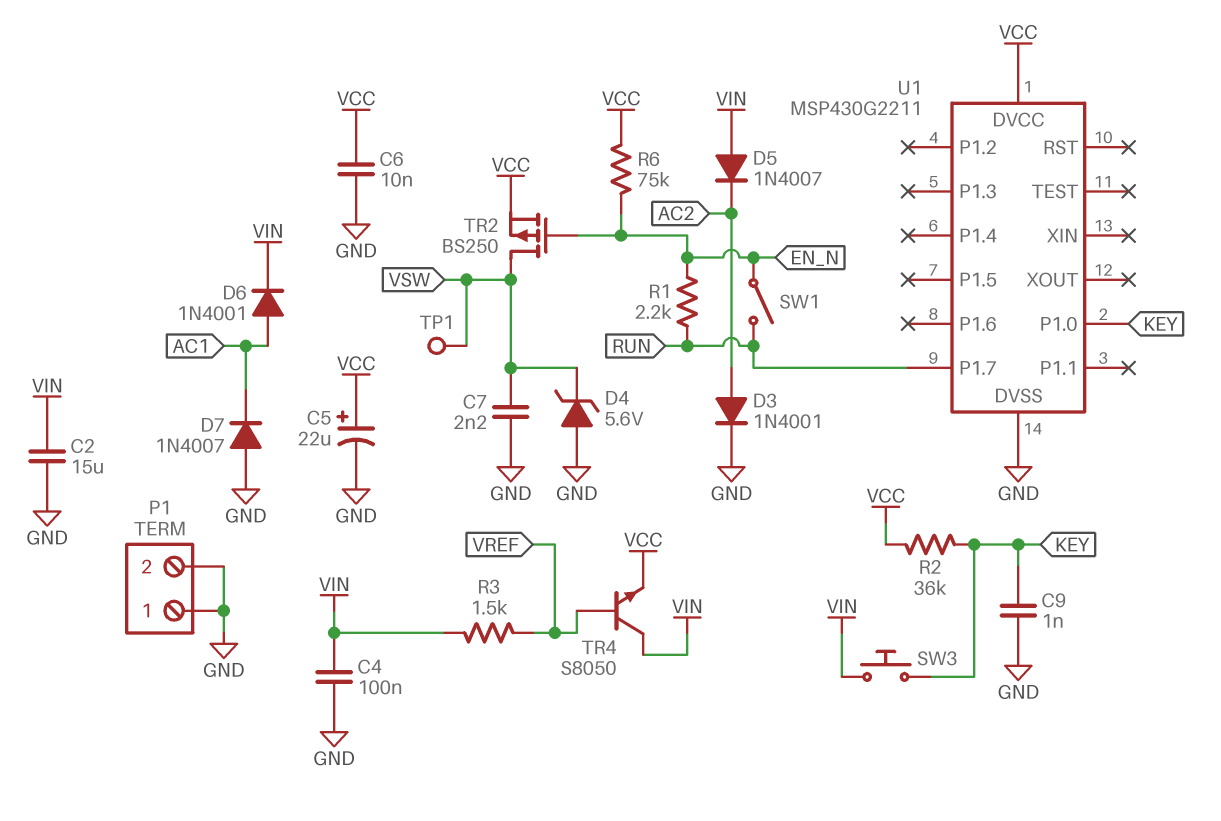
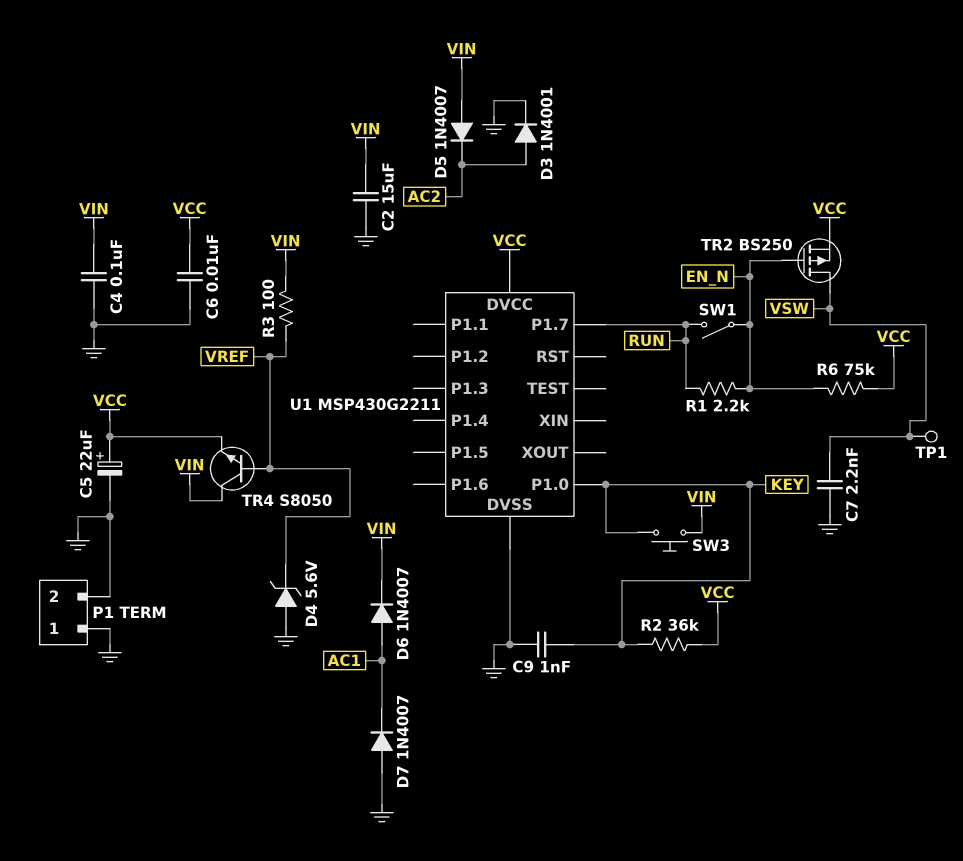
D4: zener 5.6V (A GND, K VSW) -> zener 5.6V (A GND, K VREF)
D6: diode 1N4001 (A AC1, K VIN) -> diode 1N4007 (A AC1, K VIN)
R3: 1.5k (VIN, VREF) -> 100 (VIN, VREF)

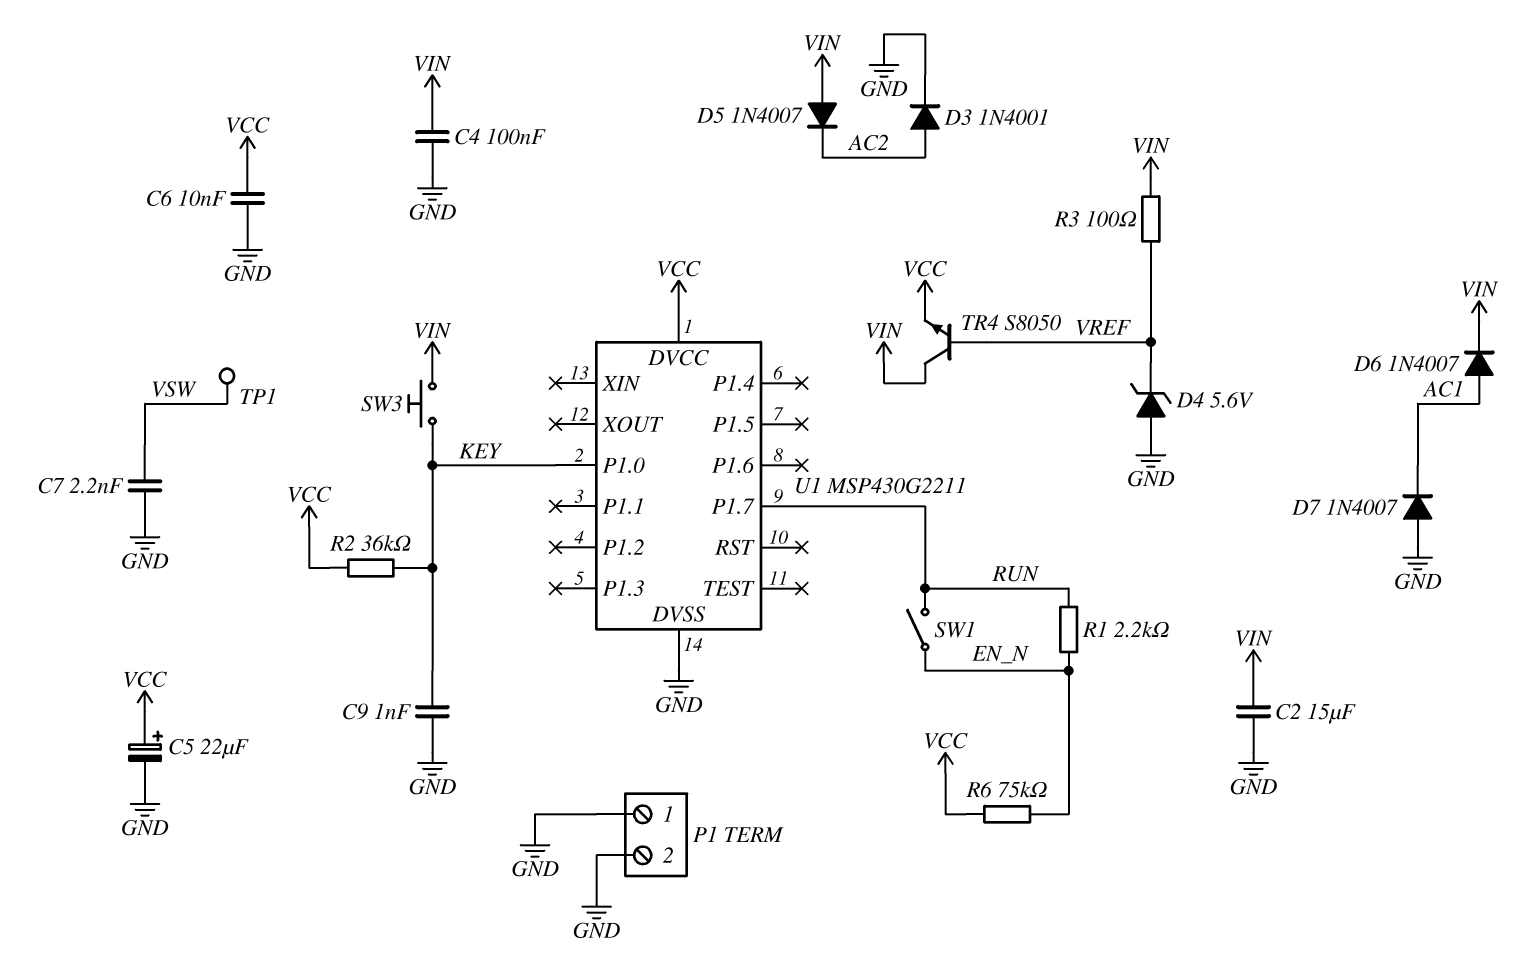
TR2: PMOS BS250 (G EN_N, D VSW, S VCC) -> none

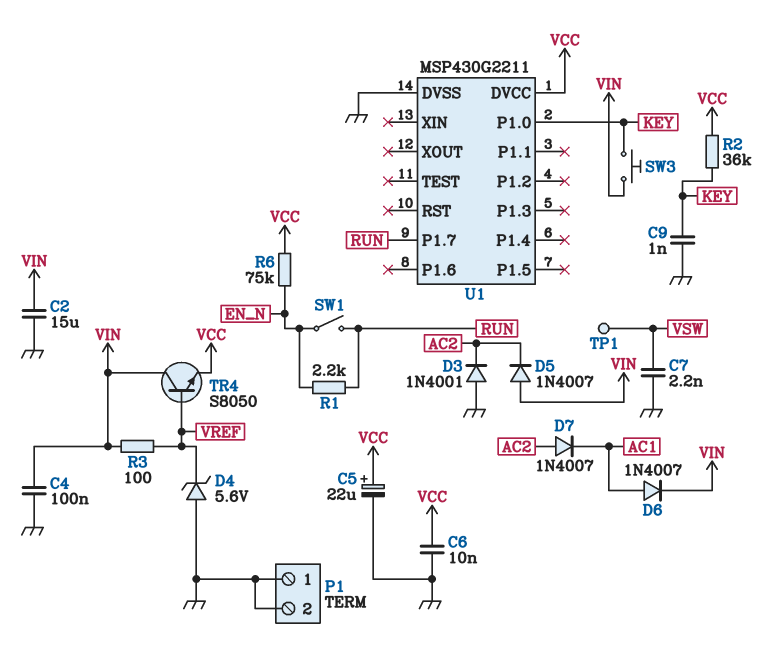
D3: diode 1N4001 (A AC2, K GND) -> diode 1N4001 (A GND, K AC2)
D7: diode 1N4007 (A GND, K AC1) -> diode 1N4007 (A AC2, K AC1)

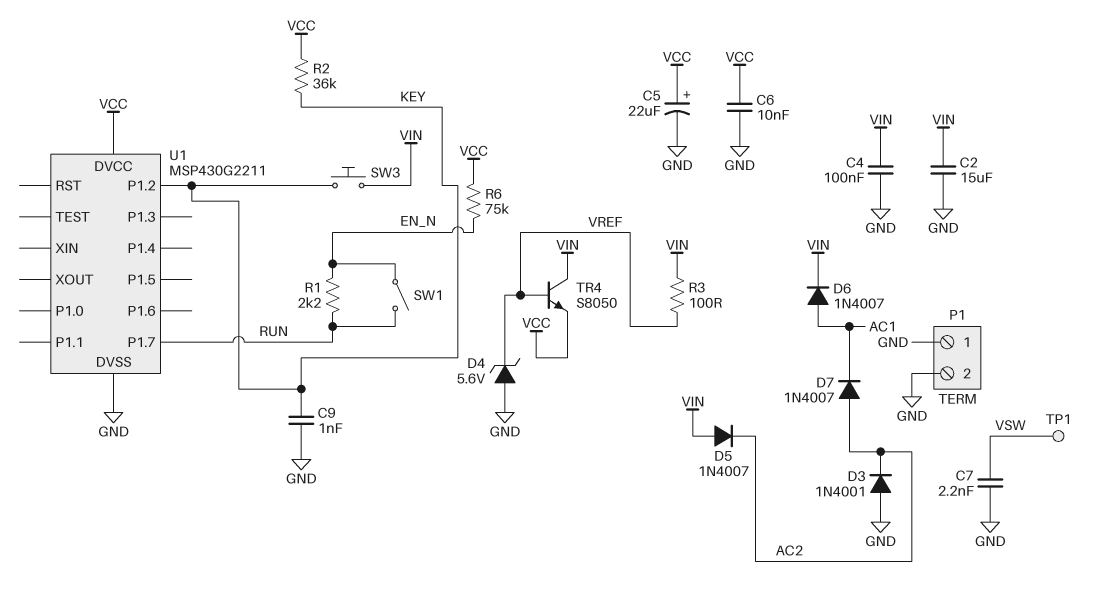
U1 pin P1.0: KEY -> none
U1 pin P1.2: none -> KEY

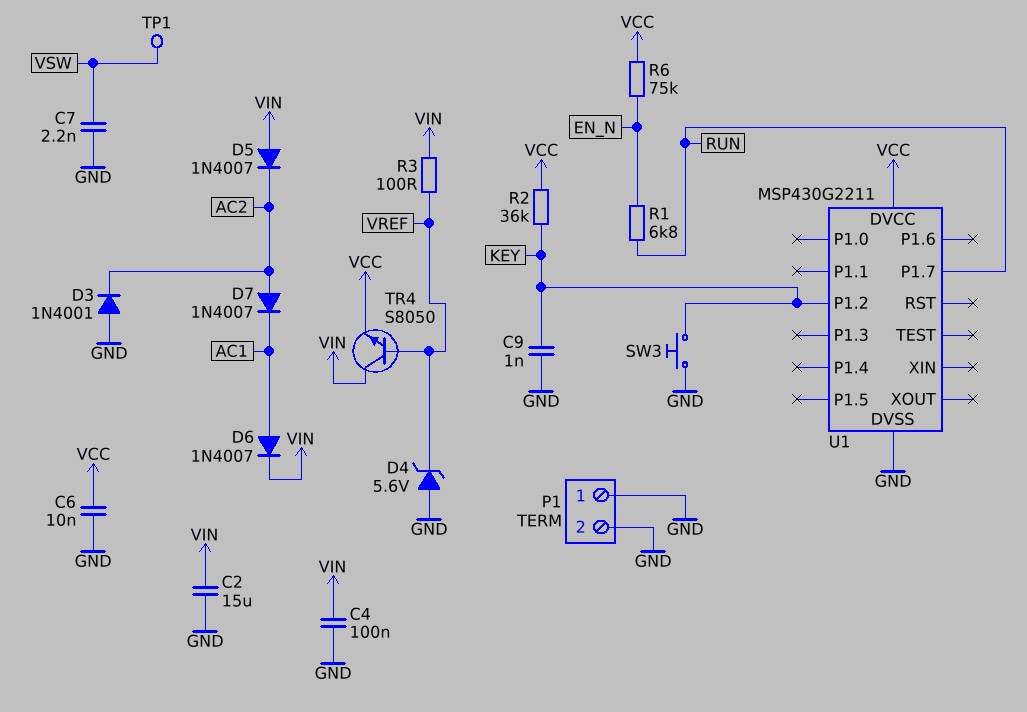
C5: 22uF (plus VCC, minus GND) -> none
R1: 2.2k (EN_N, RUN) -> 6.8k (EN_N, RUN)
SW1: switch (EN_N, RUN) -> none
SW3: button (KEY, VIN) -> button (GND, KEY)

